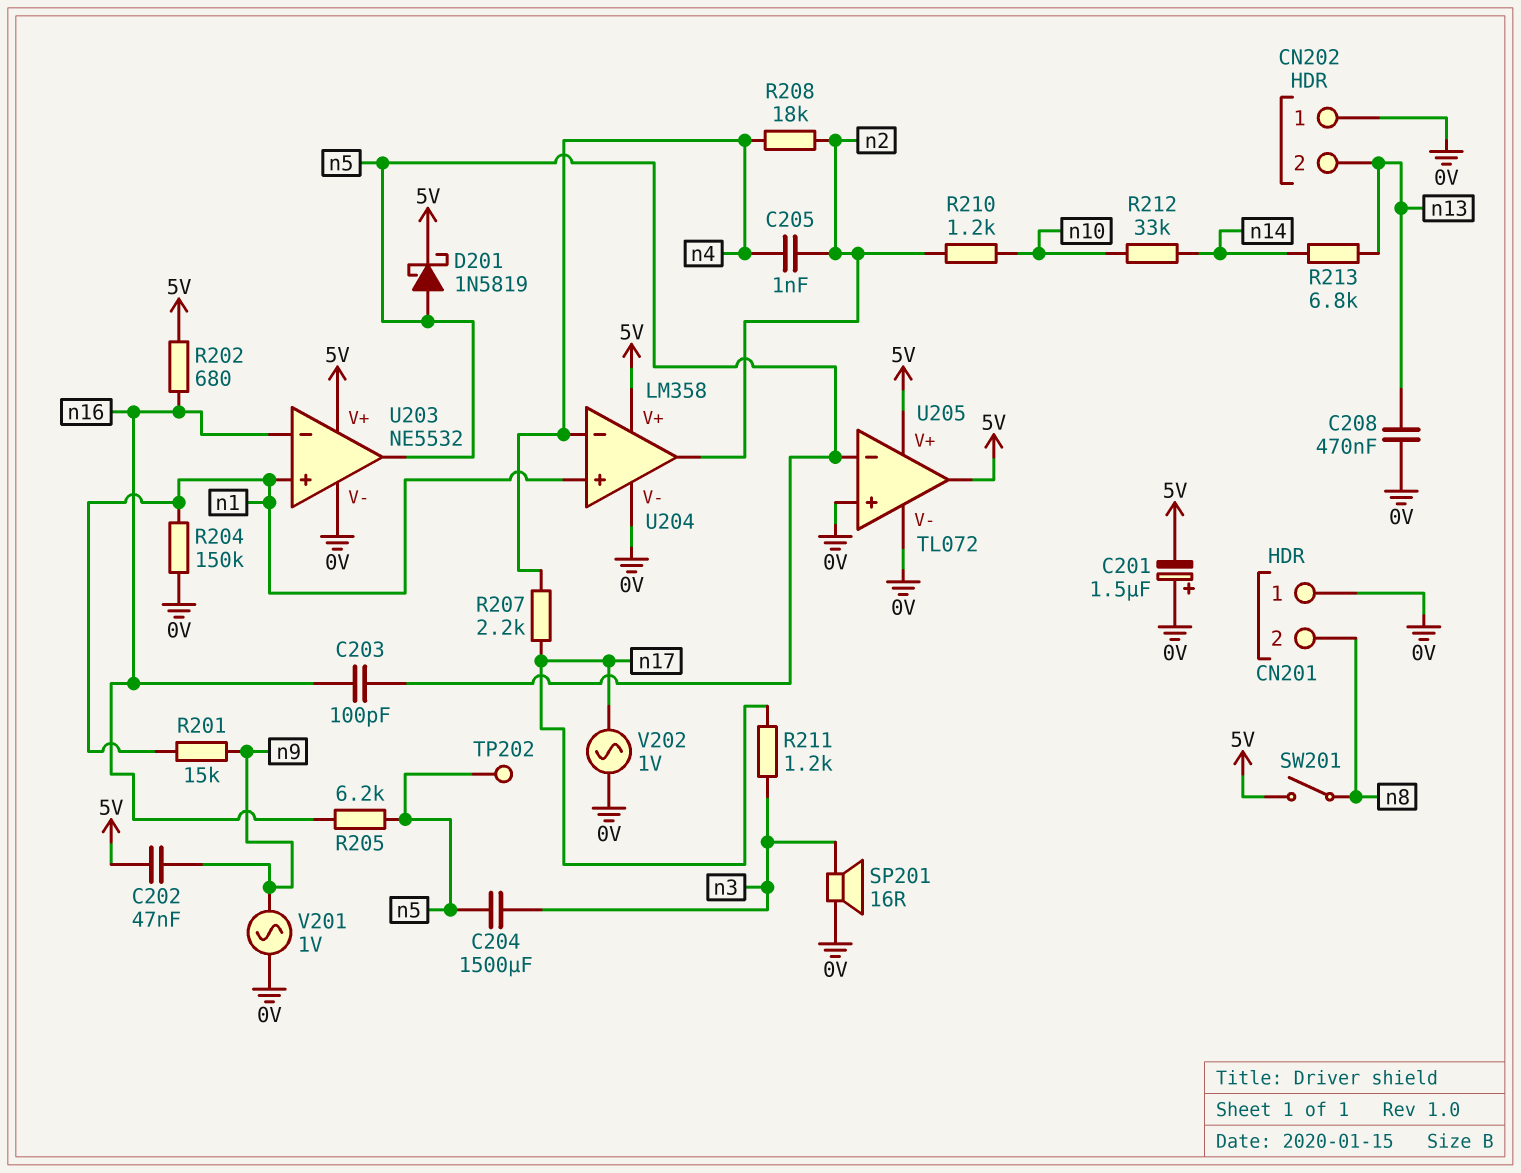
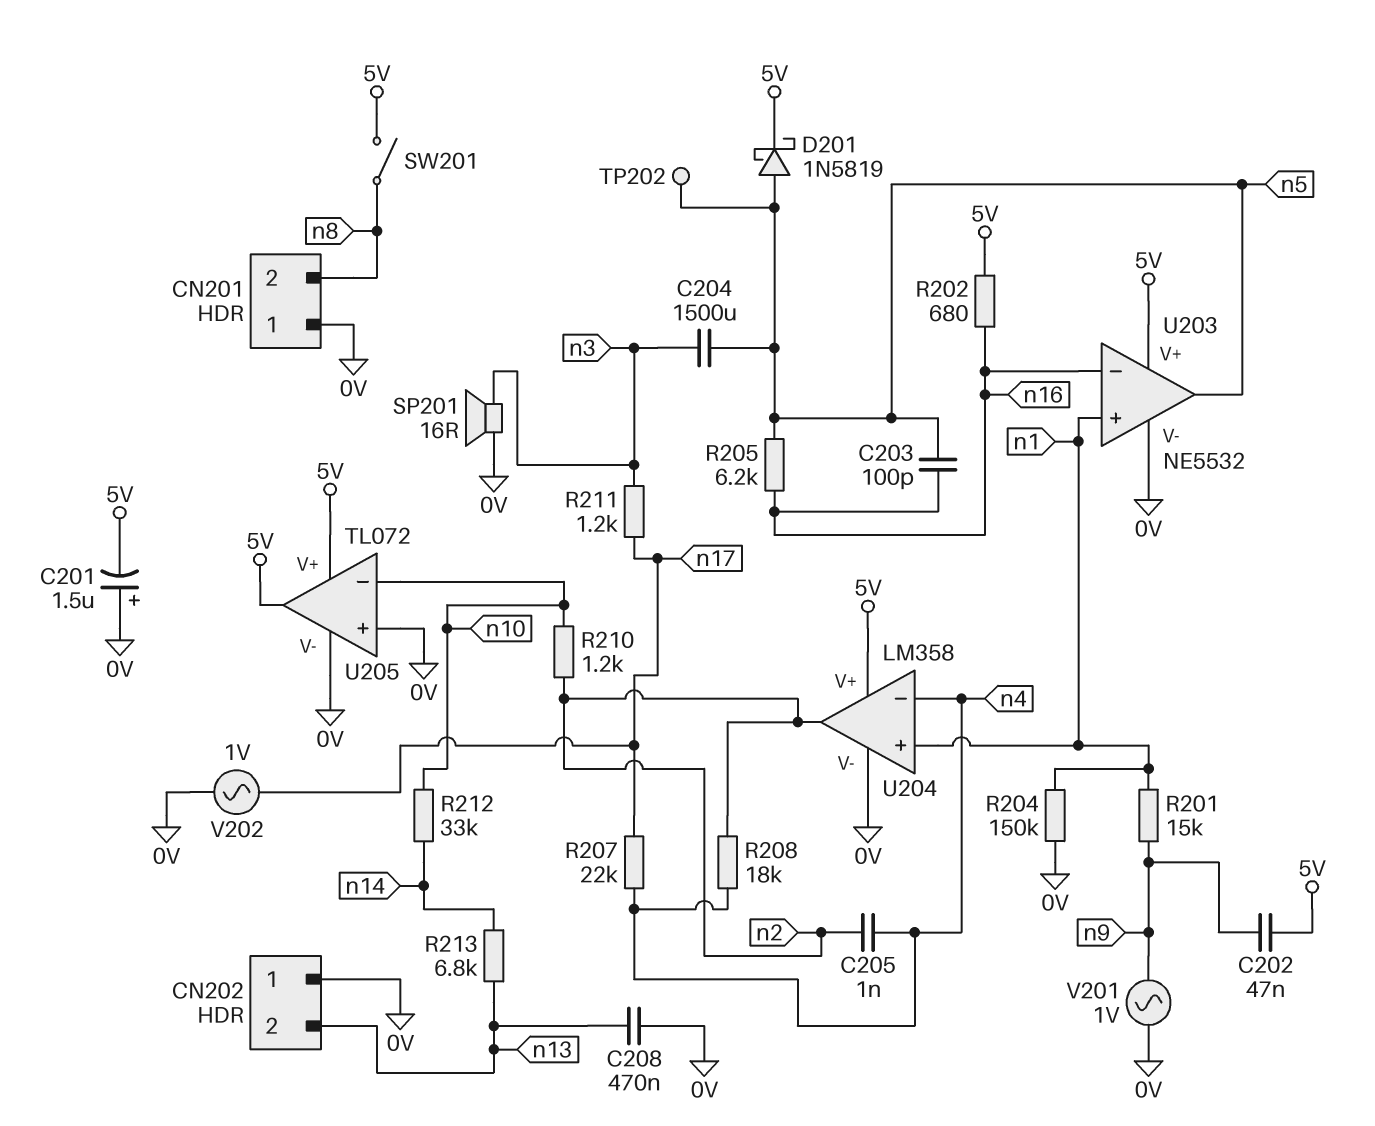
R207: 2.2k (n4, n17) -> 22k (n4, n17)
U205 pin in-: n5 -> n10

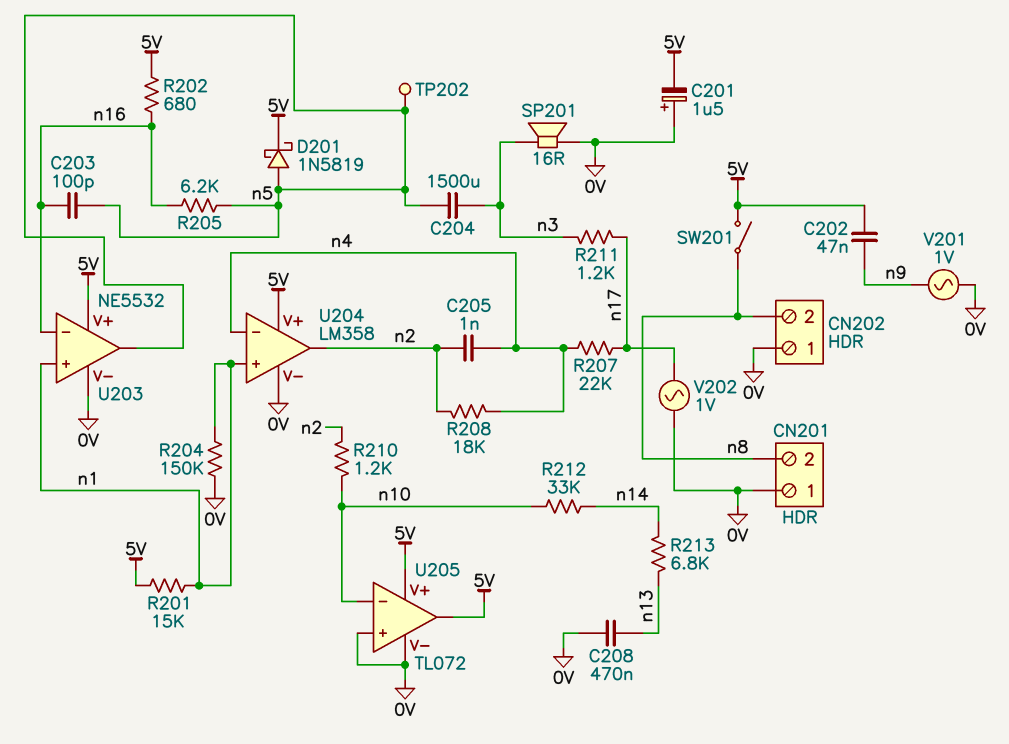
CN202 pin 2: n13 -> n8
R201: 15k (n1, n9) -> 15k (5V, n1)

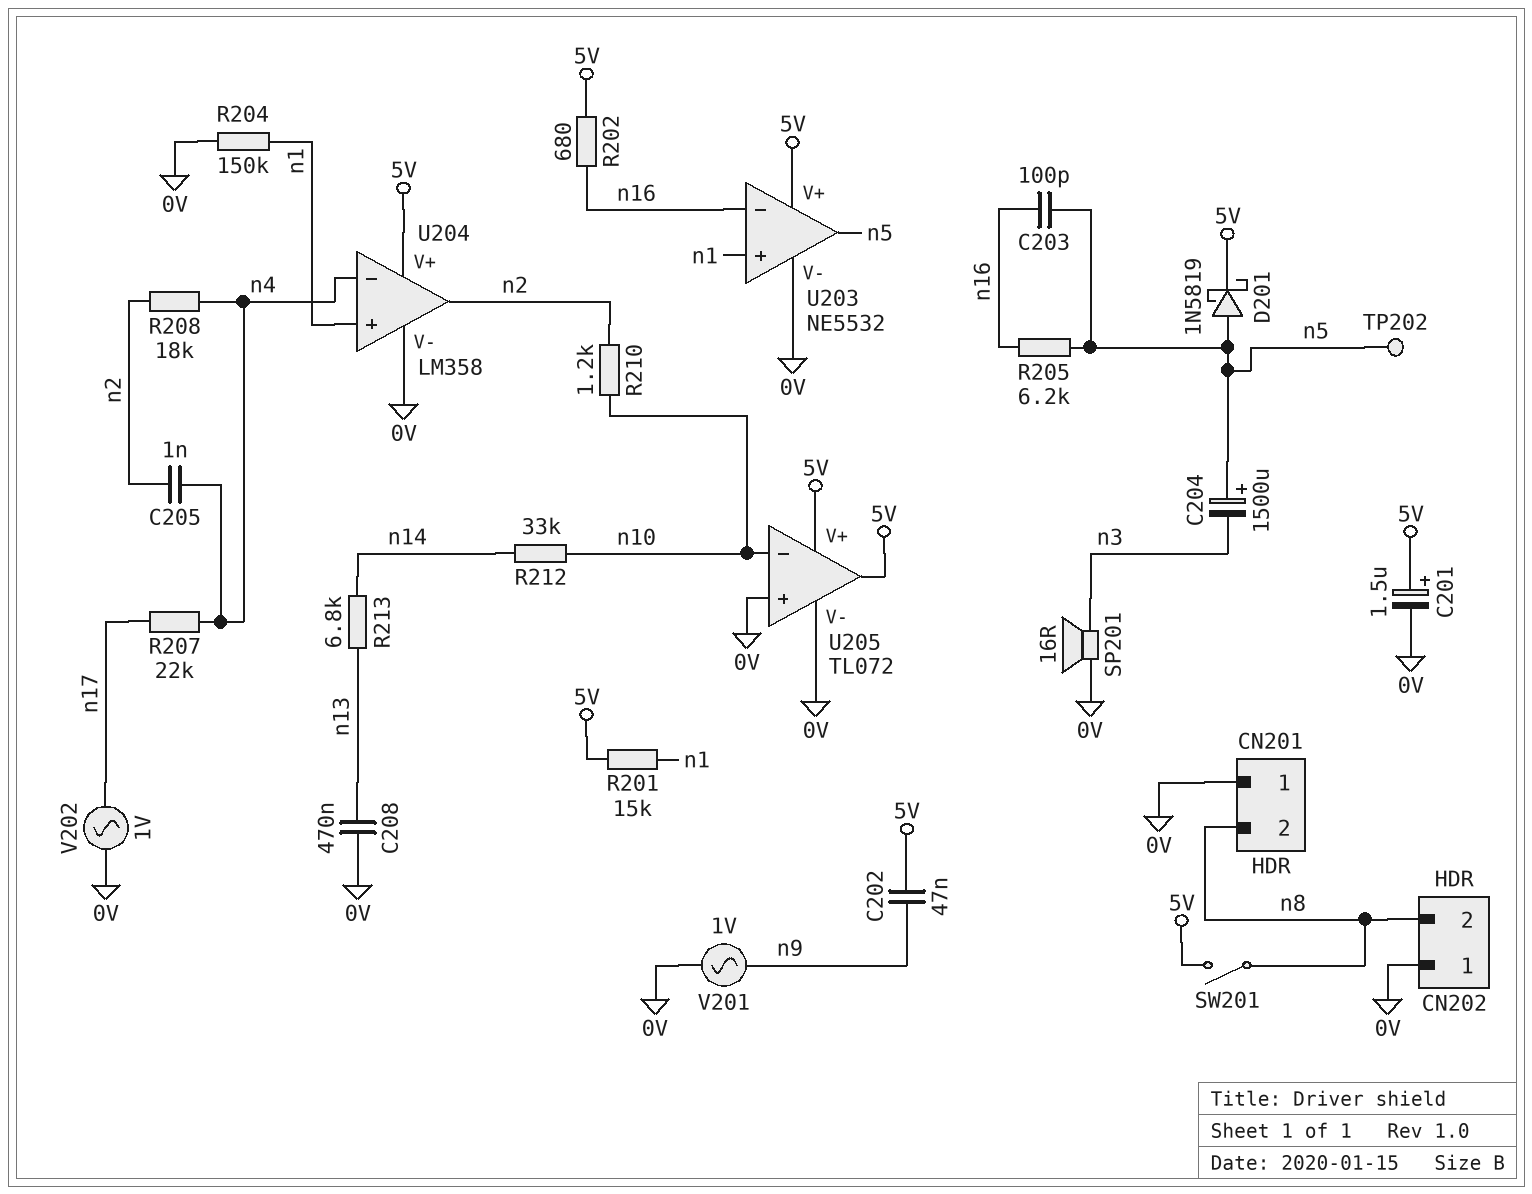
C201: 1.5uF (plus 0V, minus 5V) -> 1.5uF (plus 5V, minus 0V)
C204: 1500uF (n3, n5) -> 1500uF (plus n5, minus n3)
R211: 1.2k (n3, n17) -> none

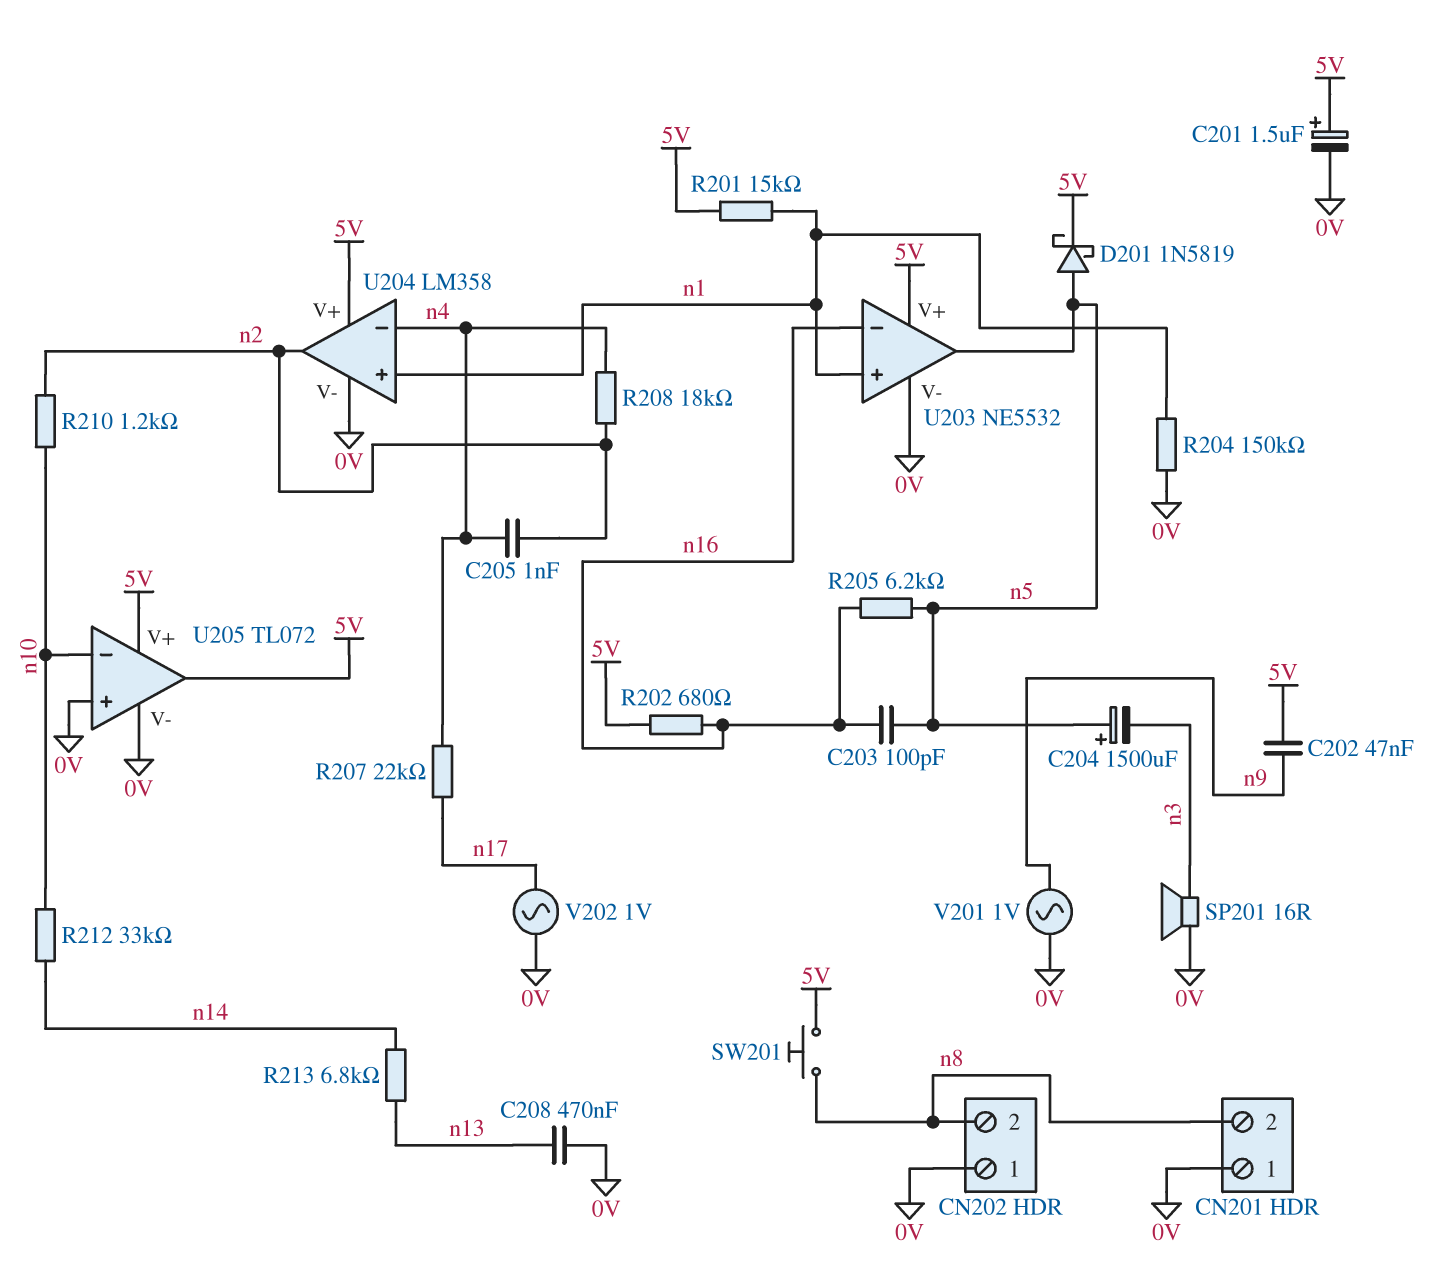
SW201: switch (5V, n8) -> button (5V, n8)
TP202: test point (n5) -> none

